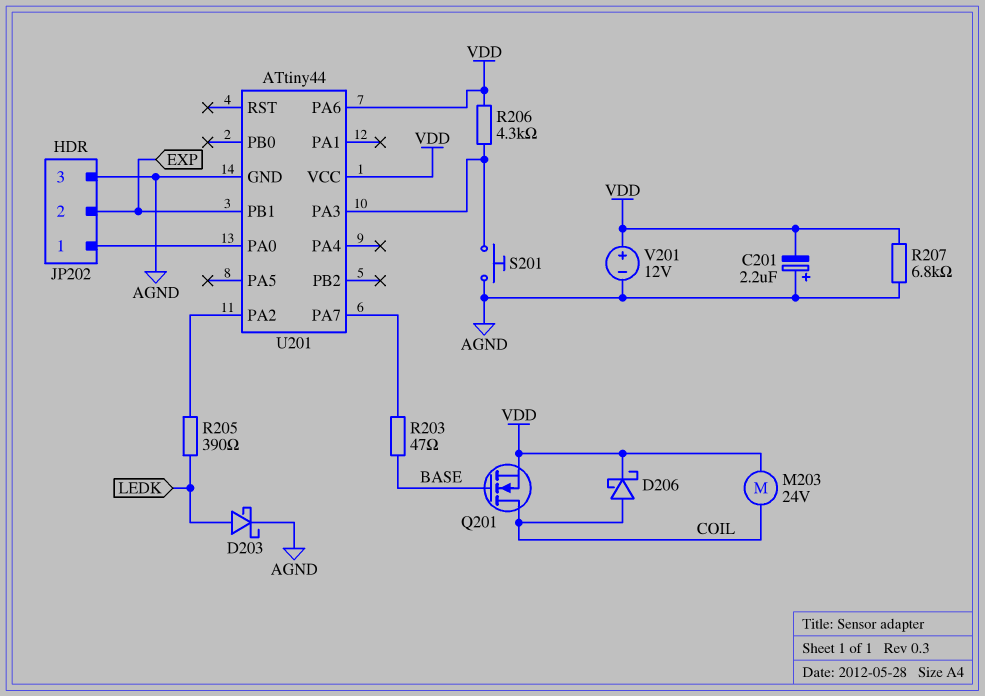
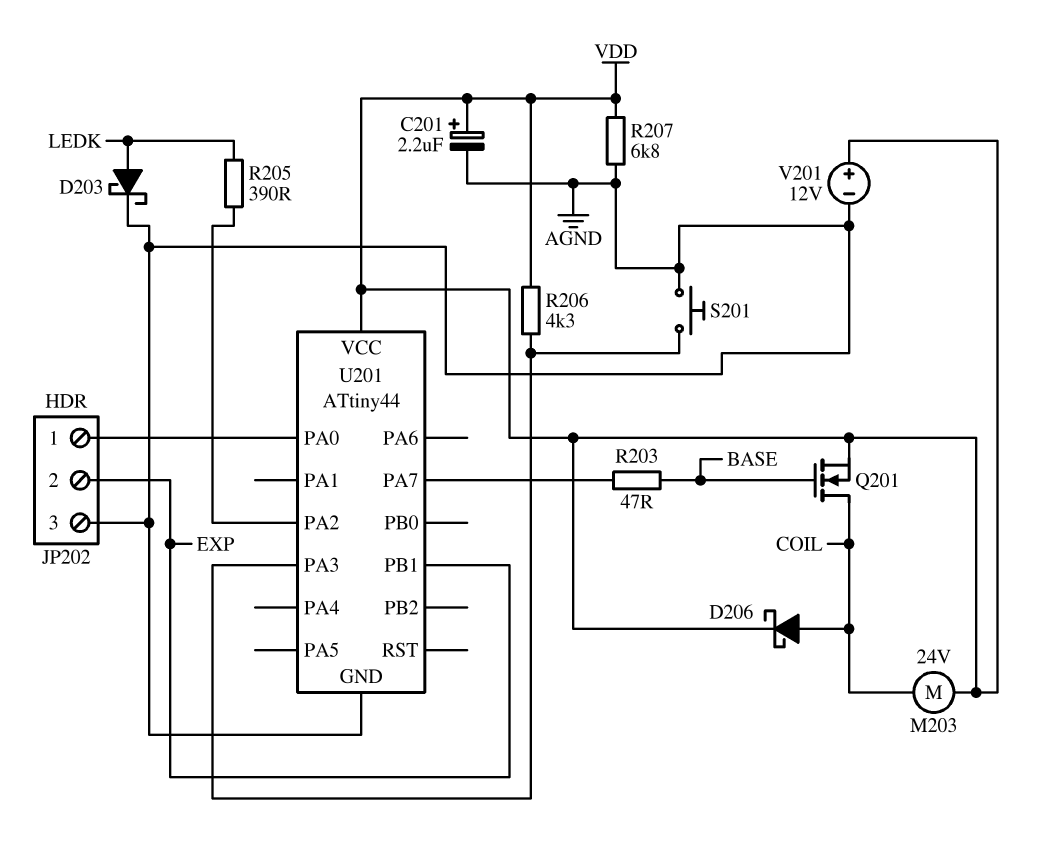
C201: 2.2uF (plus AGND, minus VDD) -> 2.2uF (plus VDD, minus AGND)
U201 pin PA6: VDD -> none

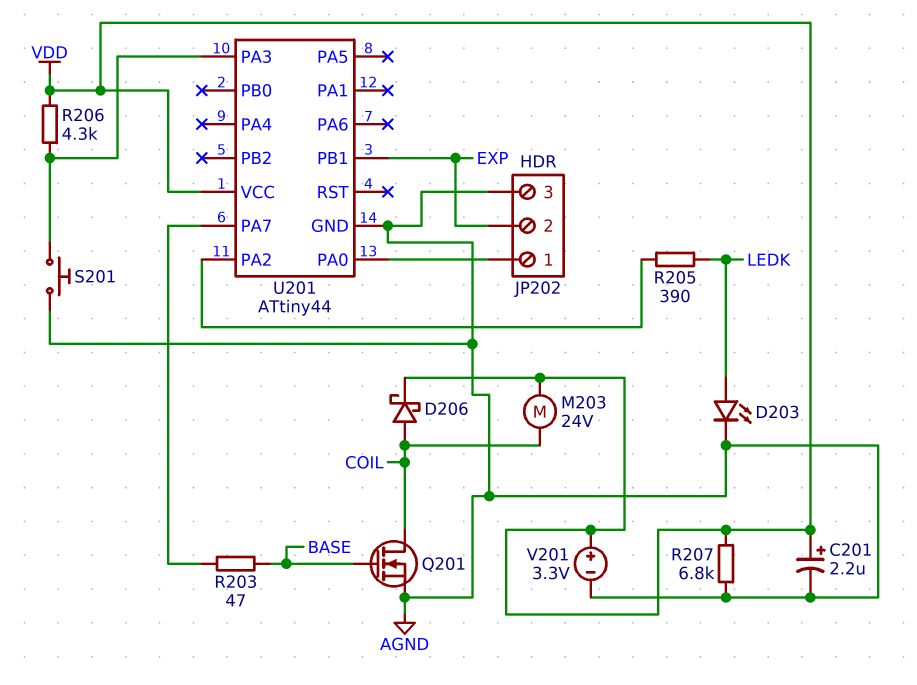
D203: schottky (A LEDK, K AGND) -> LED (A LEDK, K AGND)
Q201: NMOS (G BASE, D COIL, S VDD) -> NMOS (G BASE, D COIL, S AGND)
V201: 12V (plus VDD, minus AGND) -> 3.3V (plus VDD, minus AGND)

